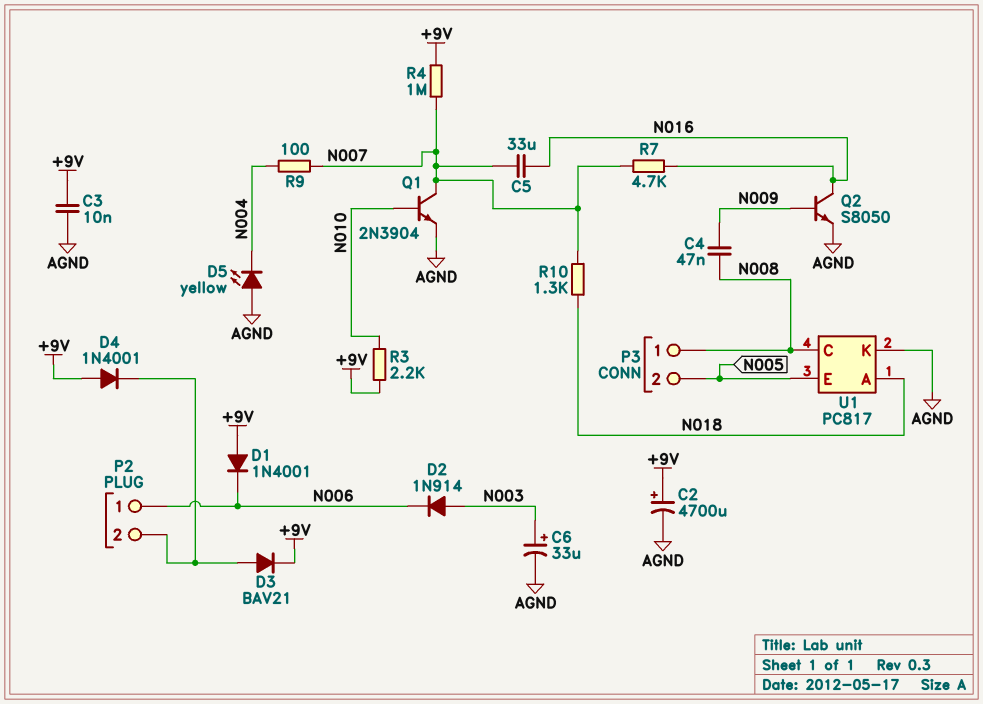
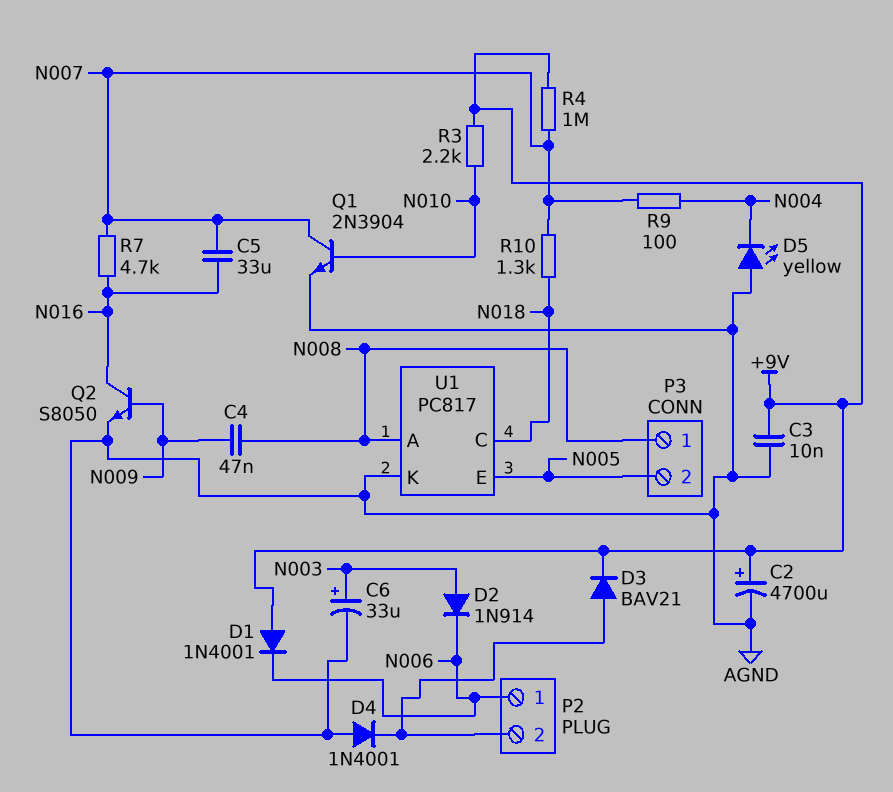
D4: diode 1N4001 (A +9V, K P2/2) -> diode 1N4001 (A AGND, K P2/2)
U1 pin A: N018 -> N008
U1 pin C: N008 -> N018

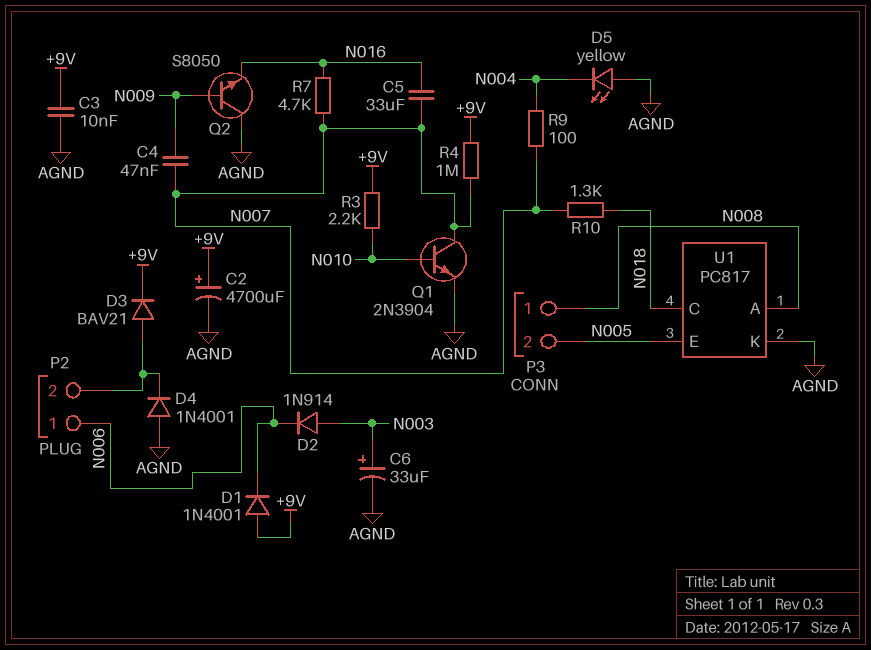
C4: 47nF (N008, N009) -> 47nF (N007, N009)
Q2: NPN S8050 (B N009, C N016, E AGND) -> NPN S8050 (B N009, C AGND, E N016)

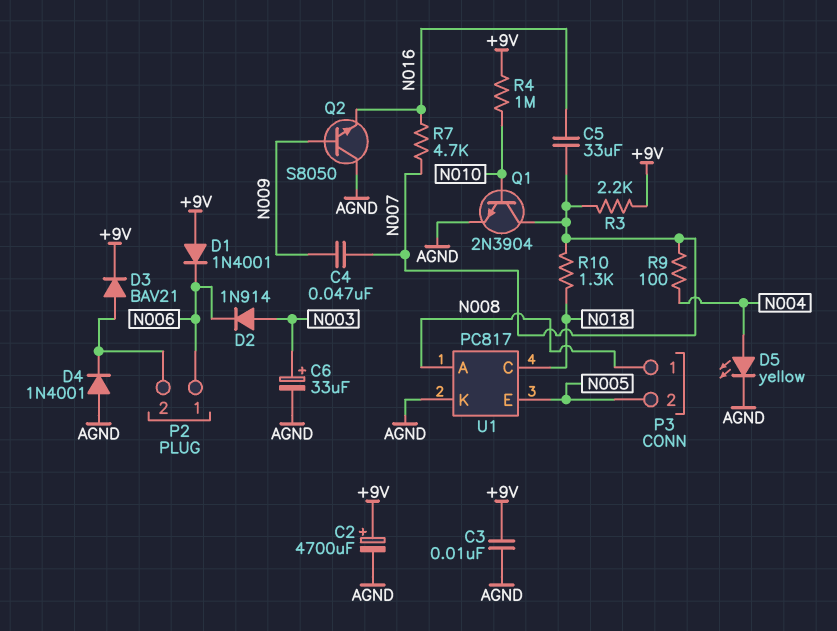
D5: LED yellow (A AGND, K N004) -> LED yellow (A N004, K AGND)
R3: 2.2k (+9V, N010) -> 2.2k (+9V, N007)
R4: 1M (+9V, N007) -> 1M (+9V, N010)

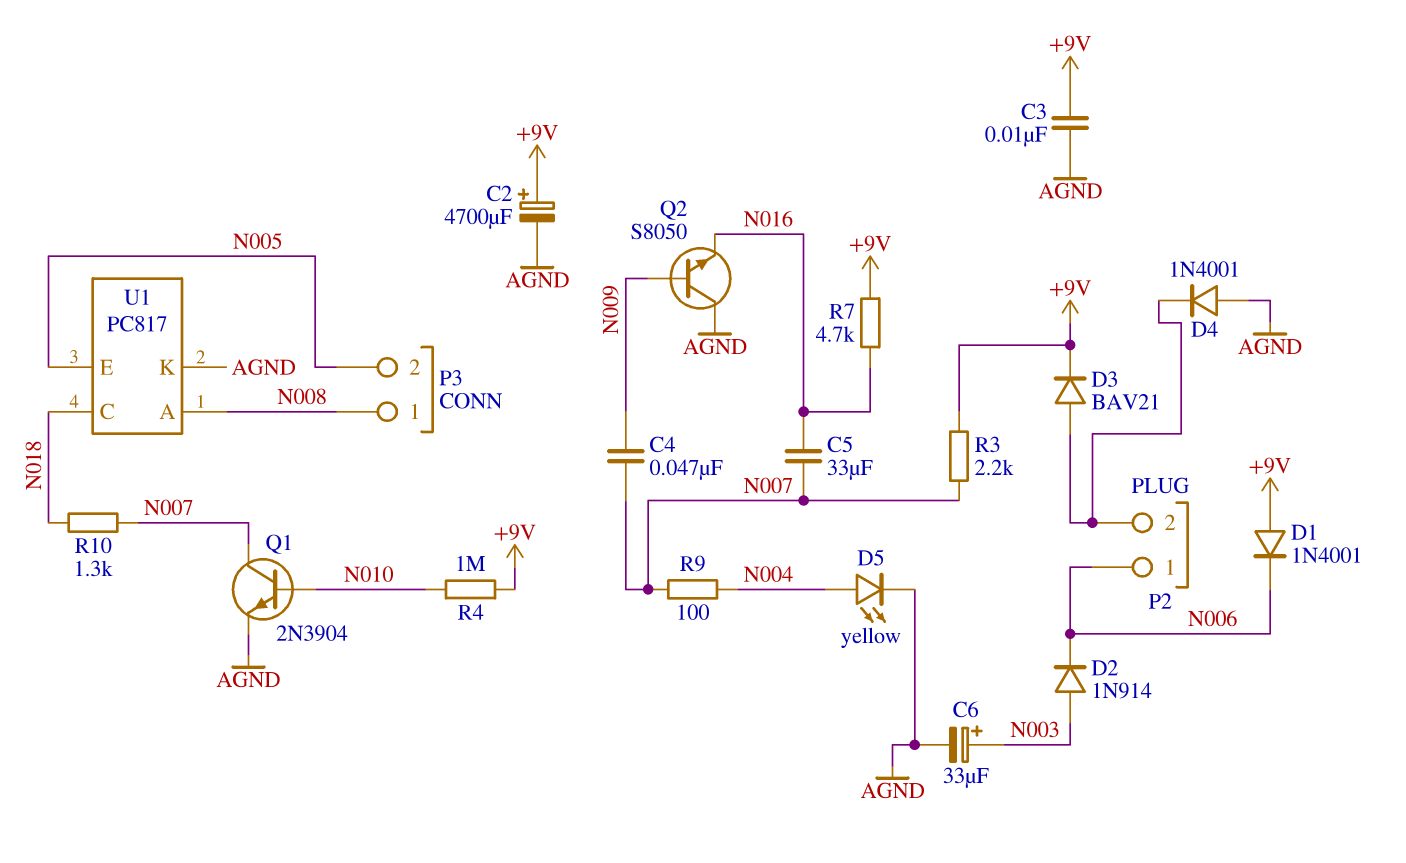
R7: 4.7k (N007, N016) -> 4.7k (+9V, N016)

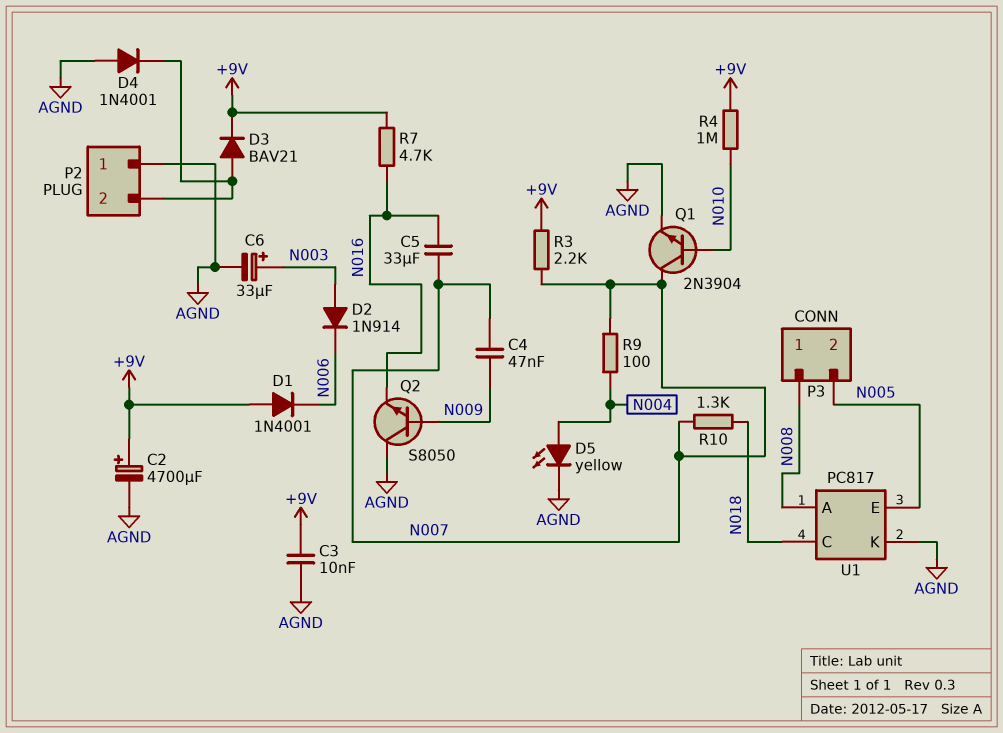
P2 pin 1: N006 -> AGND

